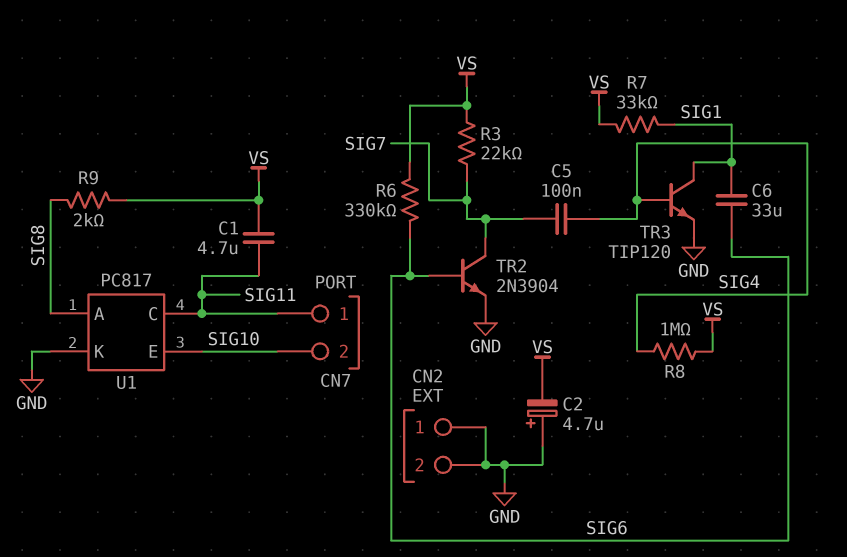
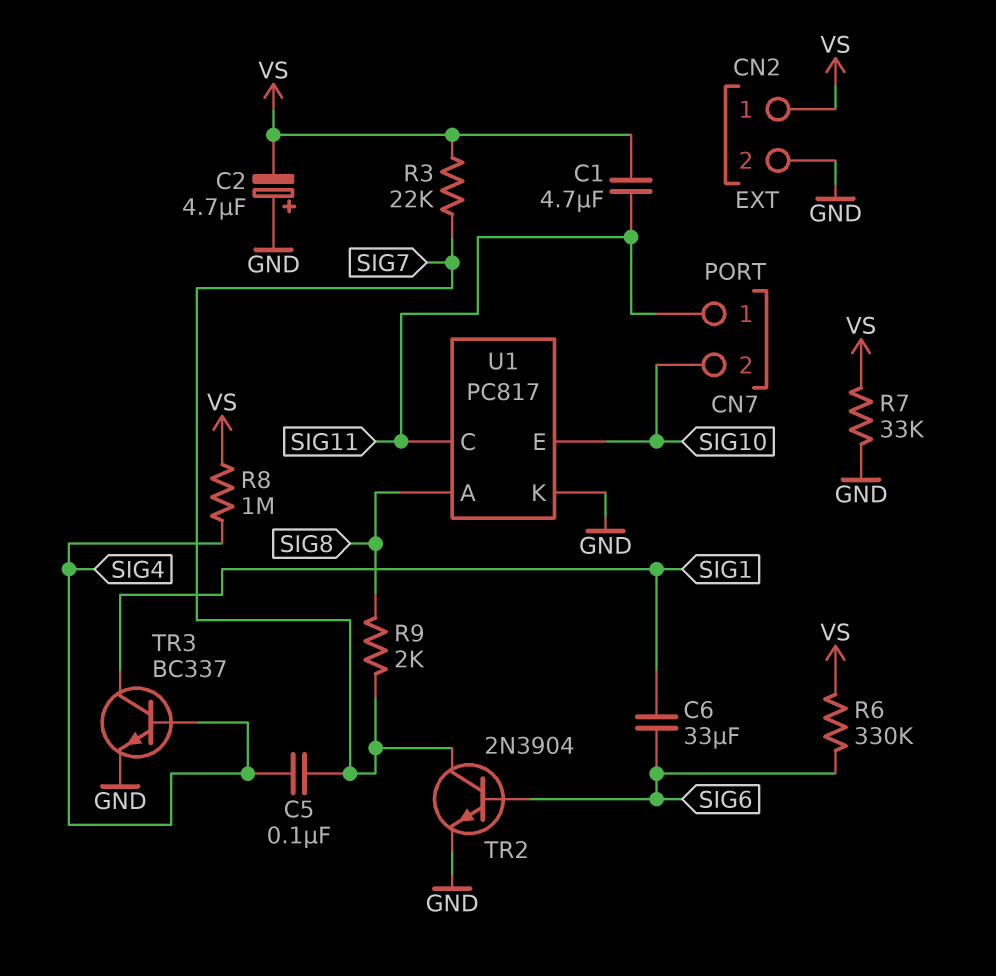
CN2 pin 1: GND -> VS
R7: 33k (SIG1, VS) -> 33k (GND, VS)
R9: 2k (SIG8, VS) -> 2k (SIG7, SIG8)
TR3: NPN TIP120 (B SIG4, C SIG1, E GND) -> NPN BC337 (B SIG4, C SIG1, E GND)

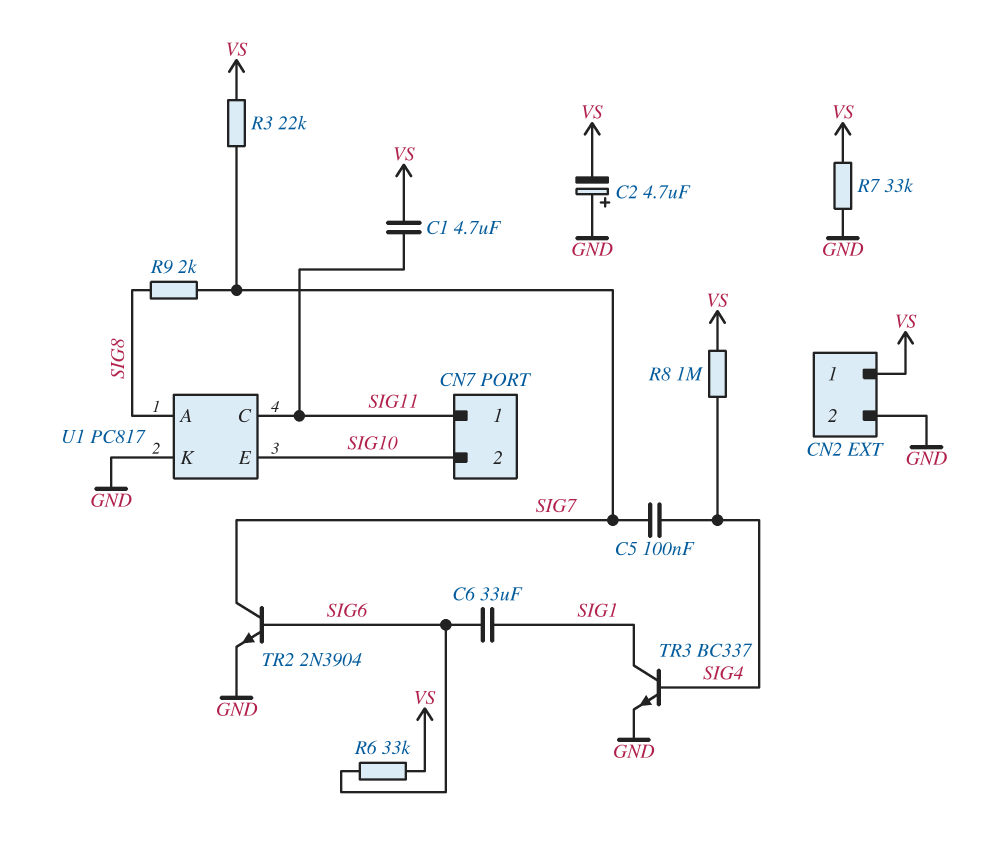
R6: 330k (SIG6, VS) -> 33k (SIG6, VS)

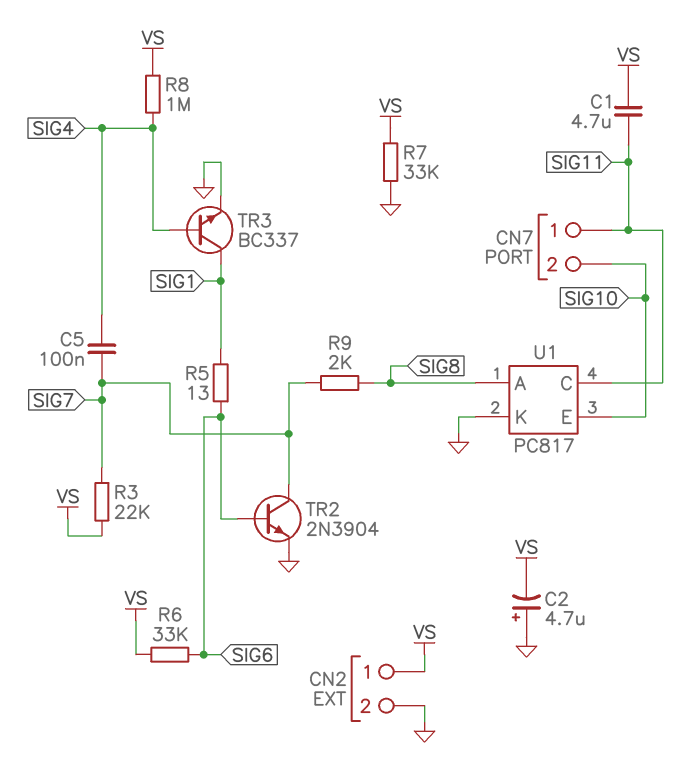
C6: 33uF (SIG1, SIG6) -> none
R5: none -> 13 (SIG1, SIG6)

